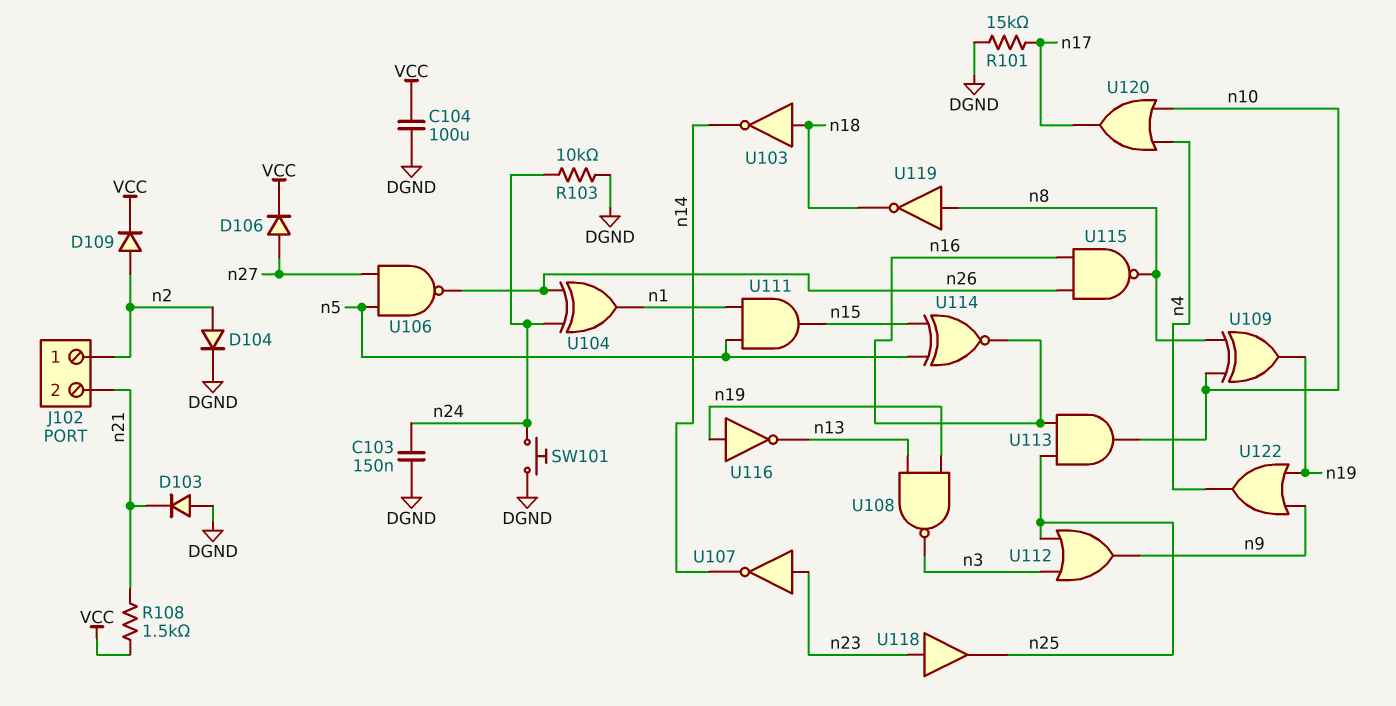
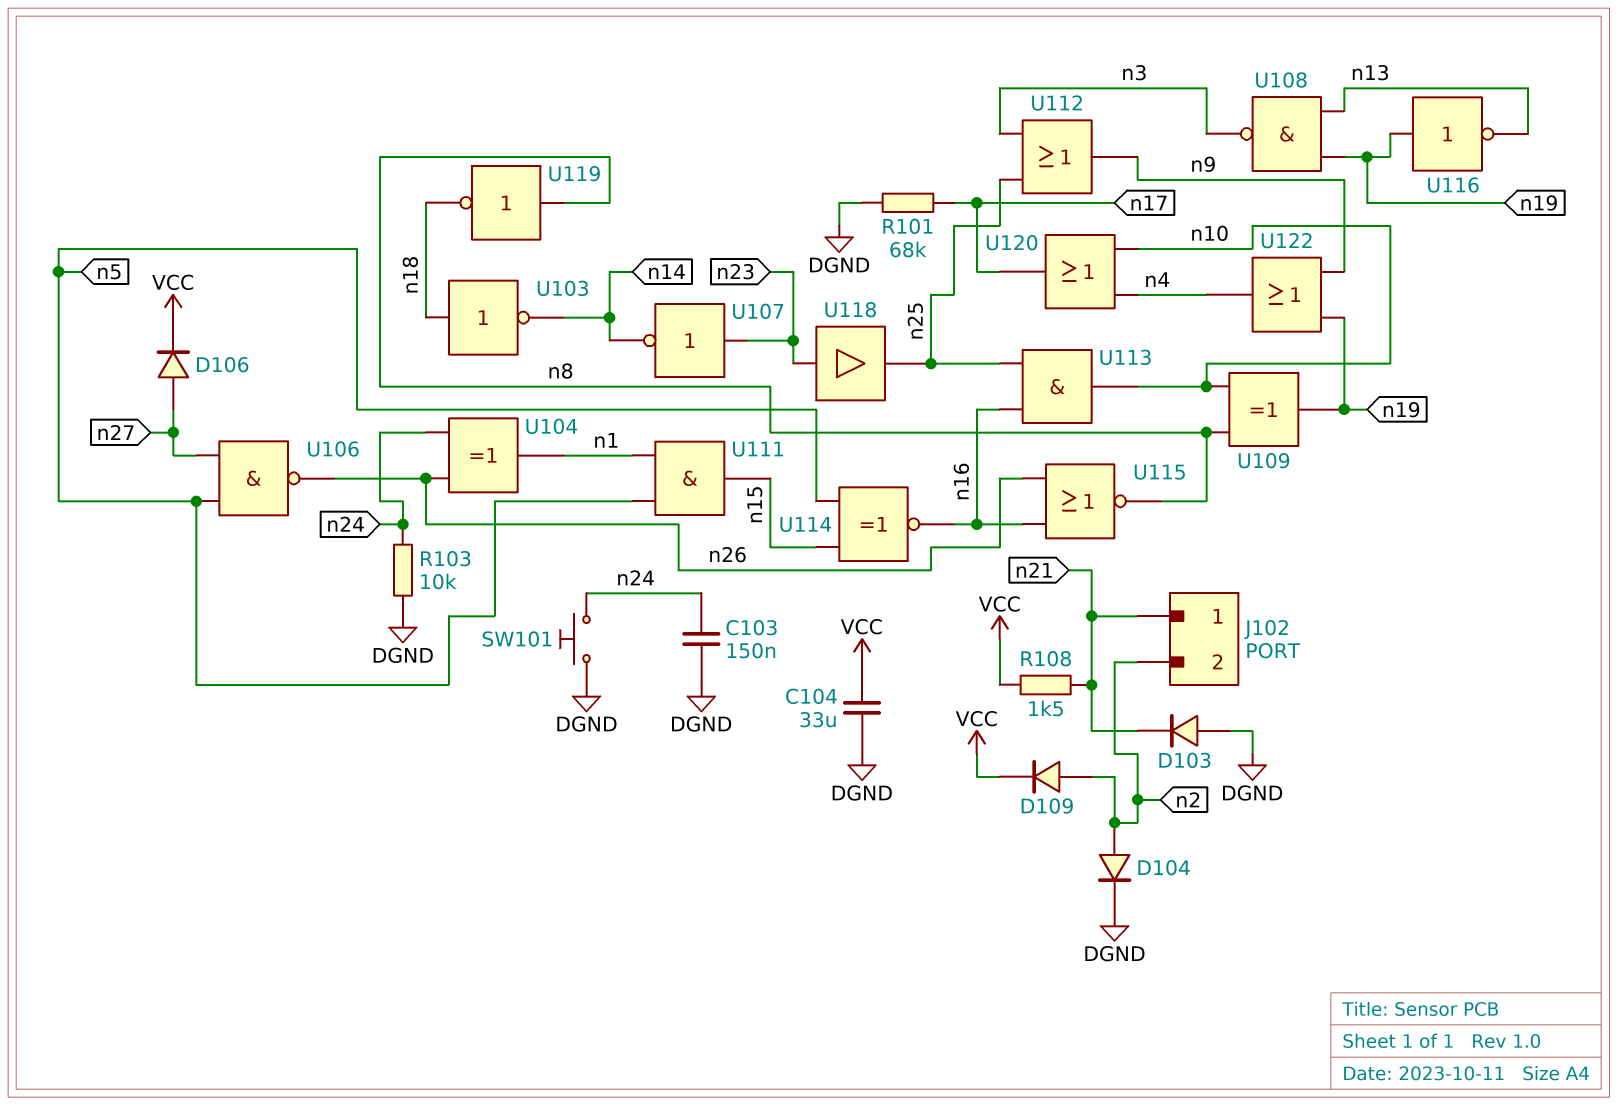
C104: 100uF (DGND, VCC) -> 33uF (DGND, VCC)
J102 pin 1: n2 -> n21
J102 pin 2: n21 -> n2
R101: 15k (DGND, n17) -> 68k (DGND, n17)
U115: NAND (in n16, in n26, out n8) -> NOR (in n16, in n26, out n8)

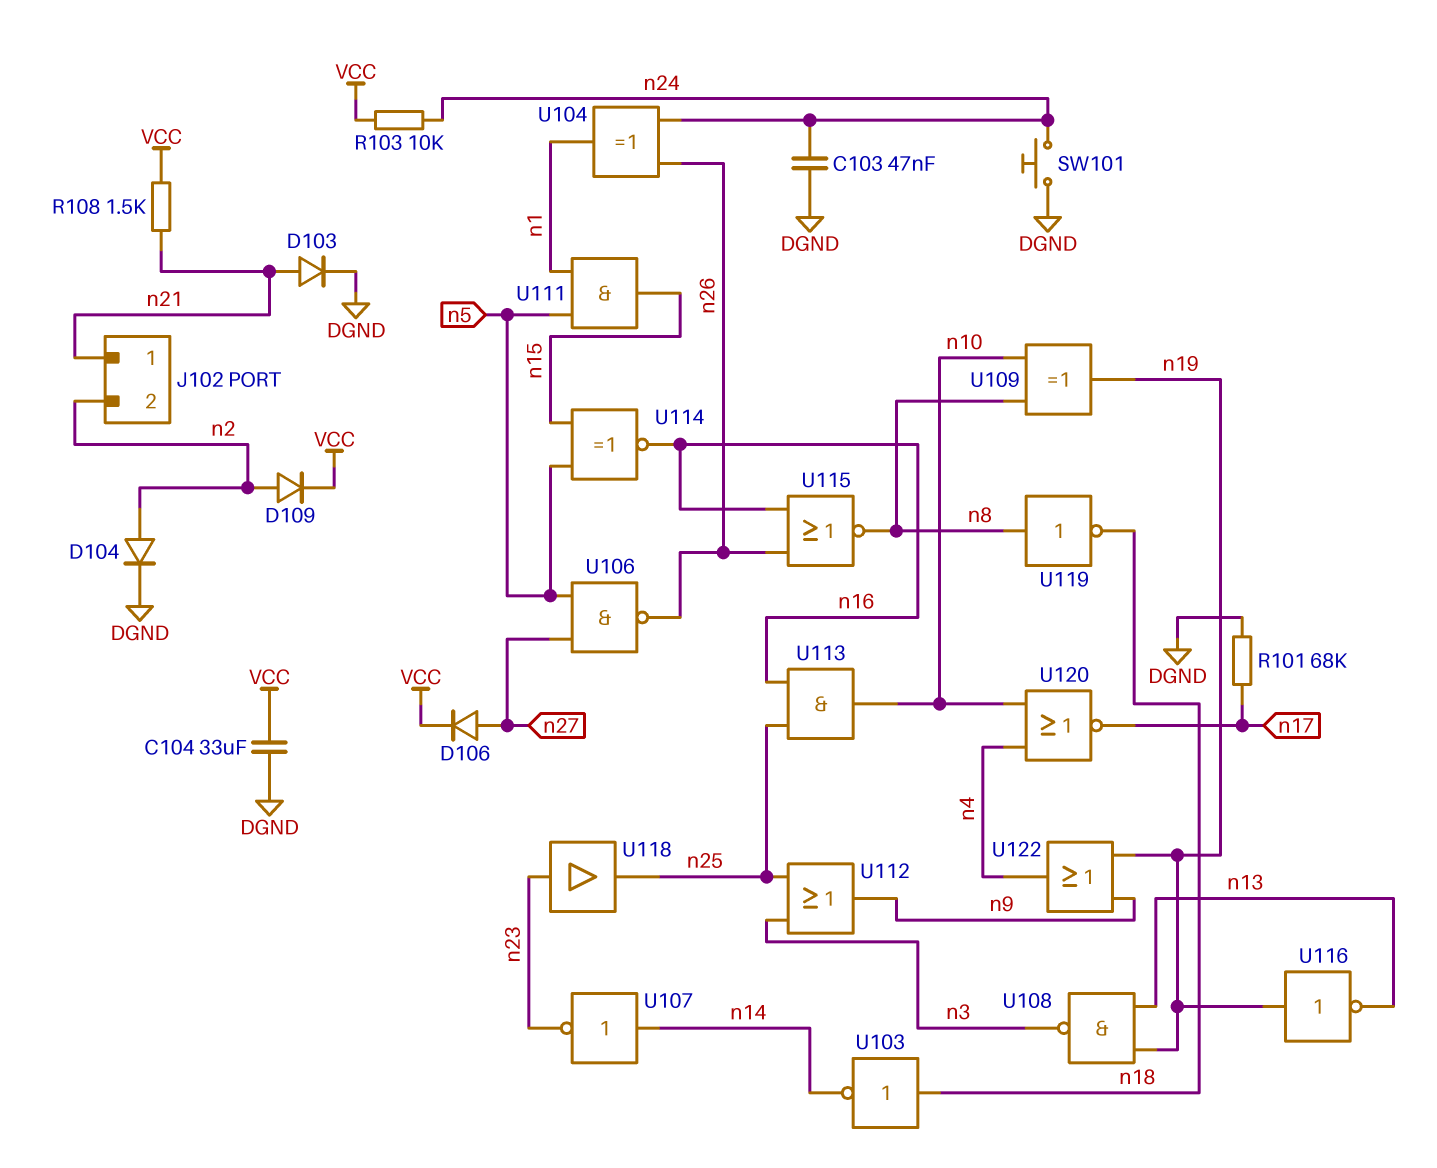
C103: 150nF (DGND, n24) -> 47nF (DGND, n24)
D103: diode (A DGND, K n21) -> diode (A n21, K DGND)
R103: 10k (DGND, n24) -> 10k (VCC, n24)
U107: NOT (in n23, out n14) -> NOT (in n14, out n23)
U120: OR (in n4, in n10, out n17) -> NOR (in n4, in n10, out n17)

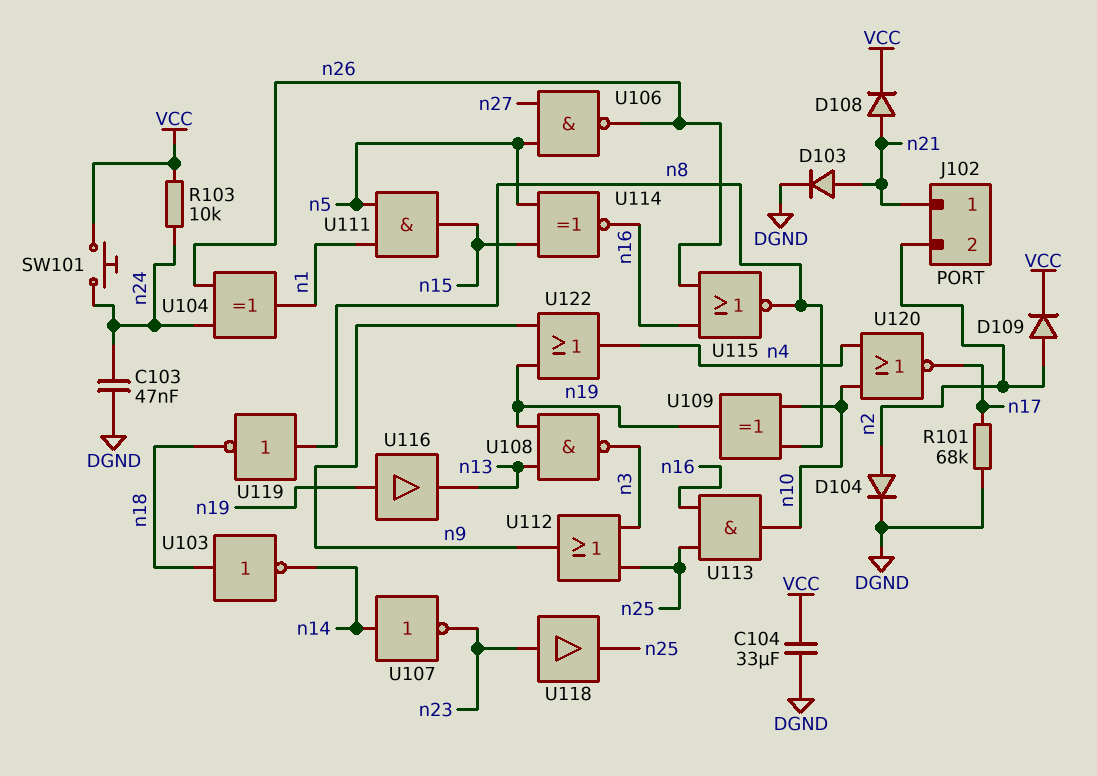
D106: diode (A n27, K VCC) -> none
D108: none -> diode (A n21, K VCC)
R108: 1.5k (VCC, n21) -> none
SW101: button (DGND, n24) -> button (VCC, n24)
U116: NOT (in n19, out n13) -> buffer (in n19, out n13)

